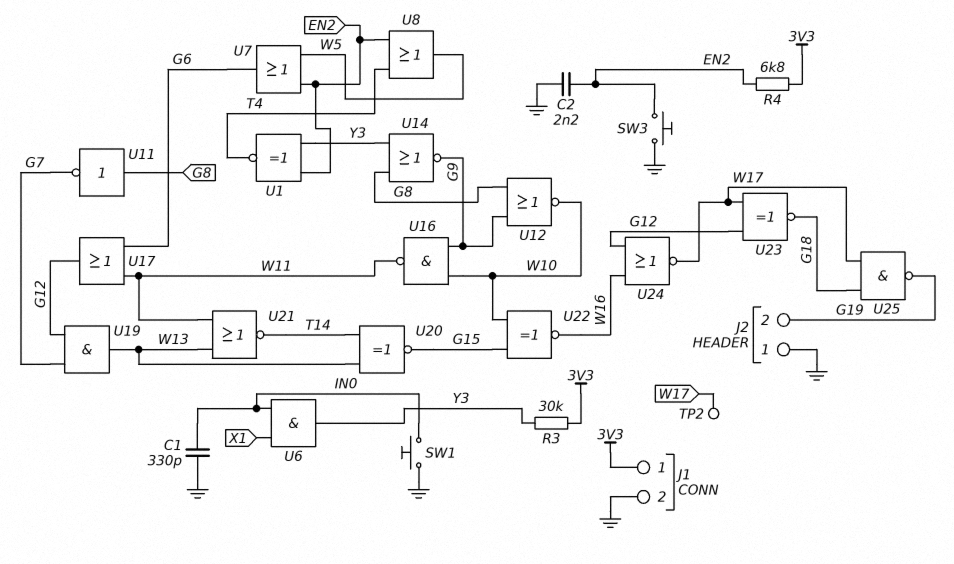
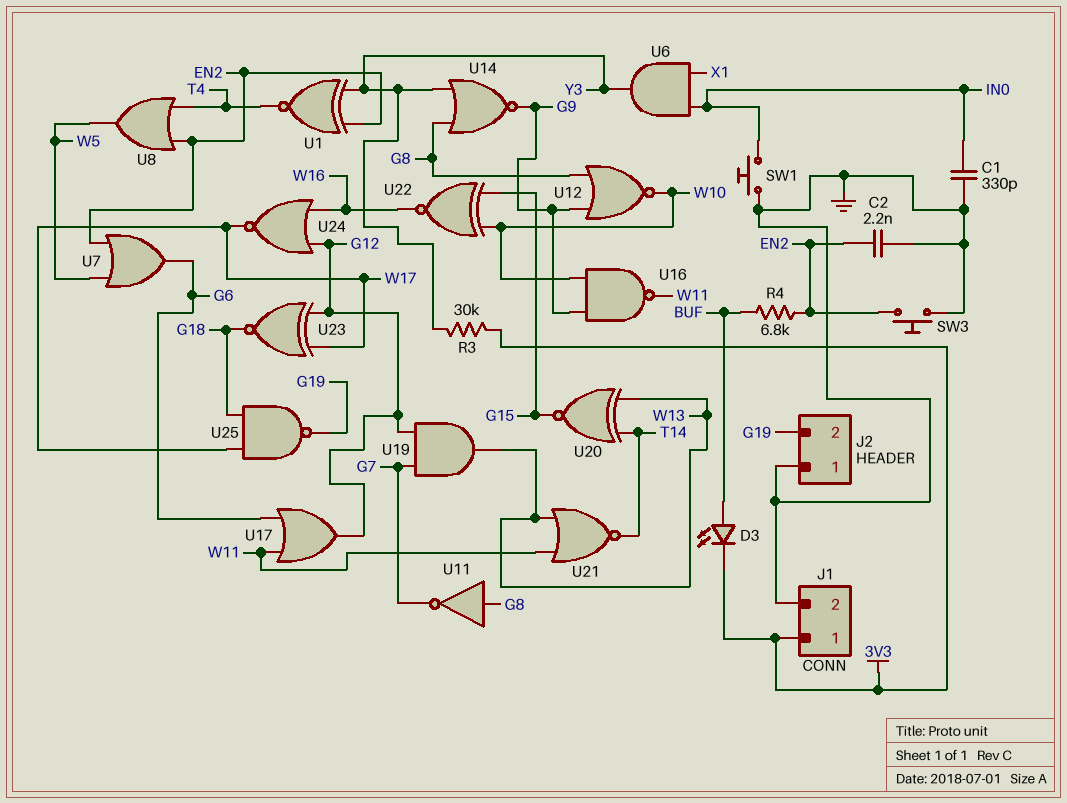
D3: none -> LED (A BUF, K 3V3)
R4: 6.8k (3V3, EN2) -> 6.8k (BUF, EN2)
TP2: test point (W17) -> none

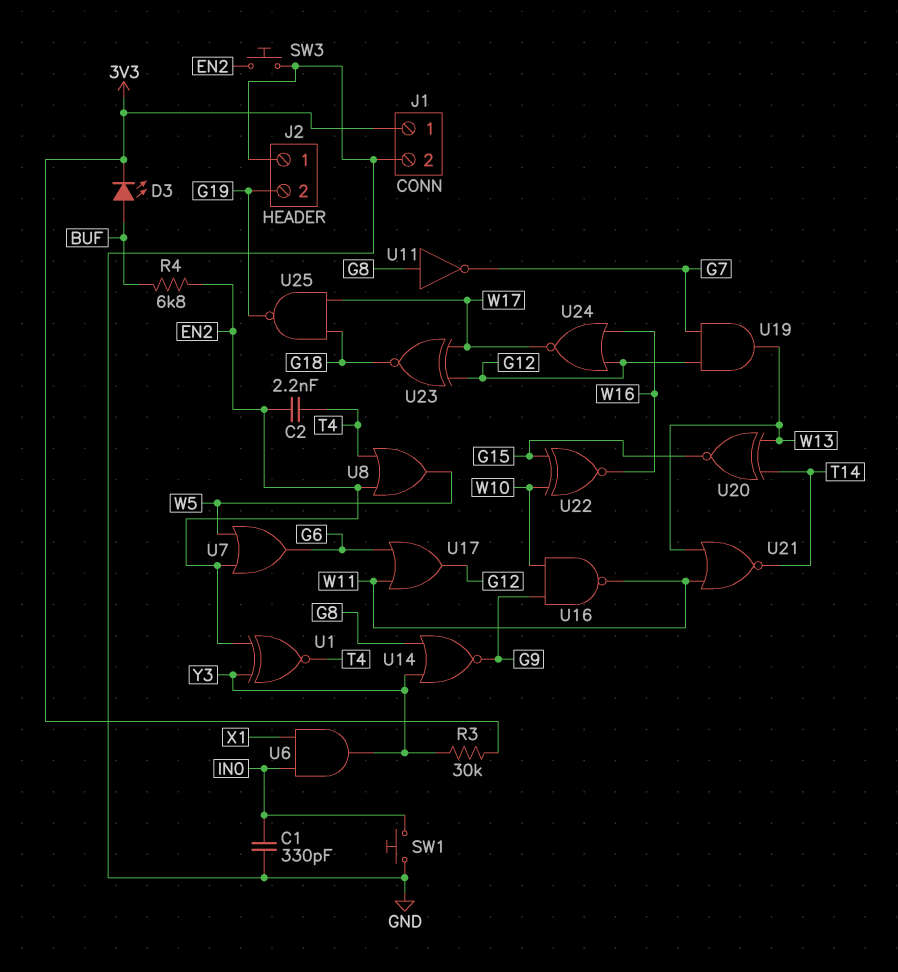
C2: 2.2nF (EN2, GND) -> 2.2nF (EN2, T4)
U12: NOR (in G8, in G9, out W10) -> none

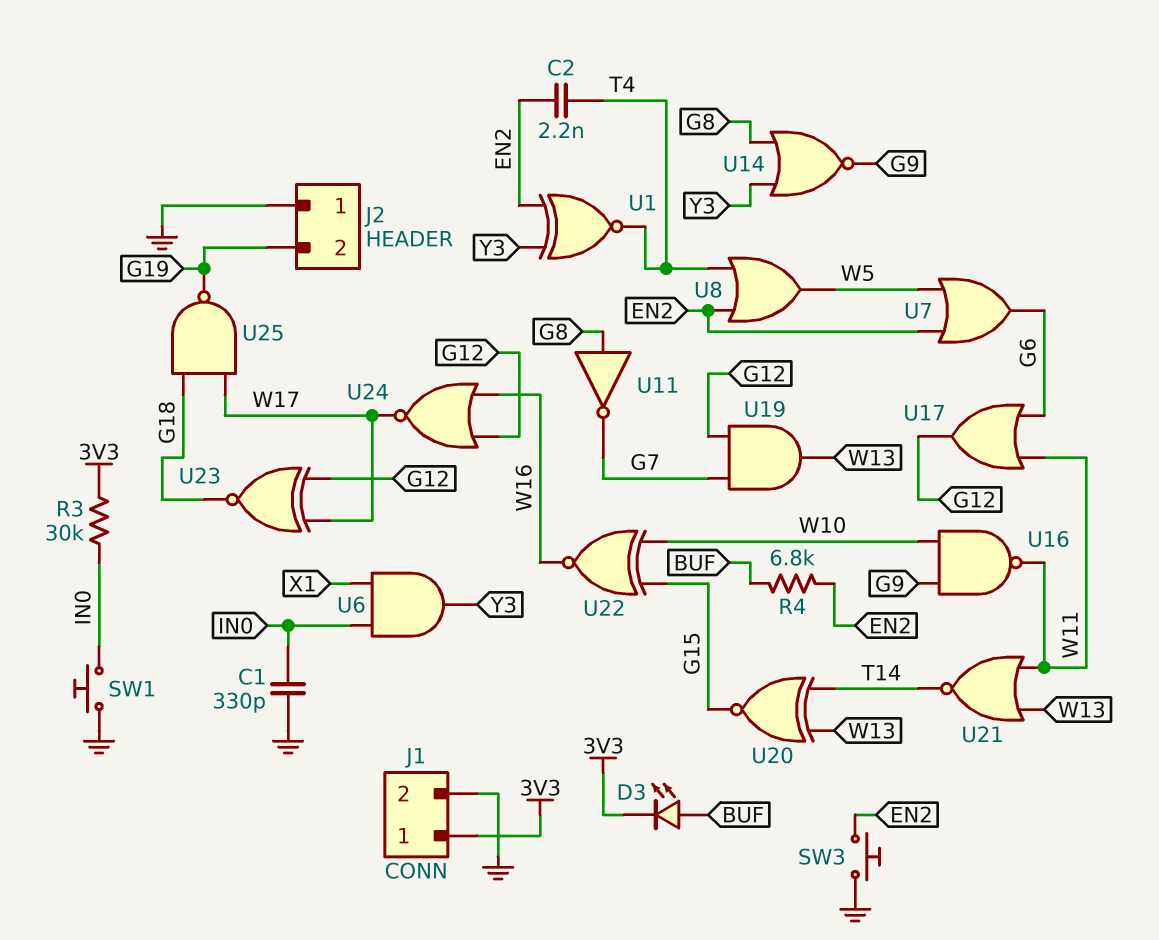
R3: 30k (3V3, Y3) -> 30k (3V3, IN0)

